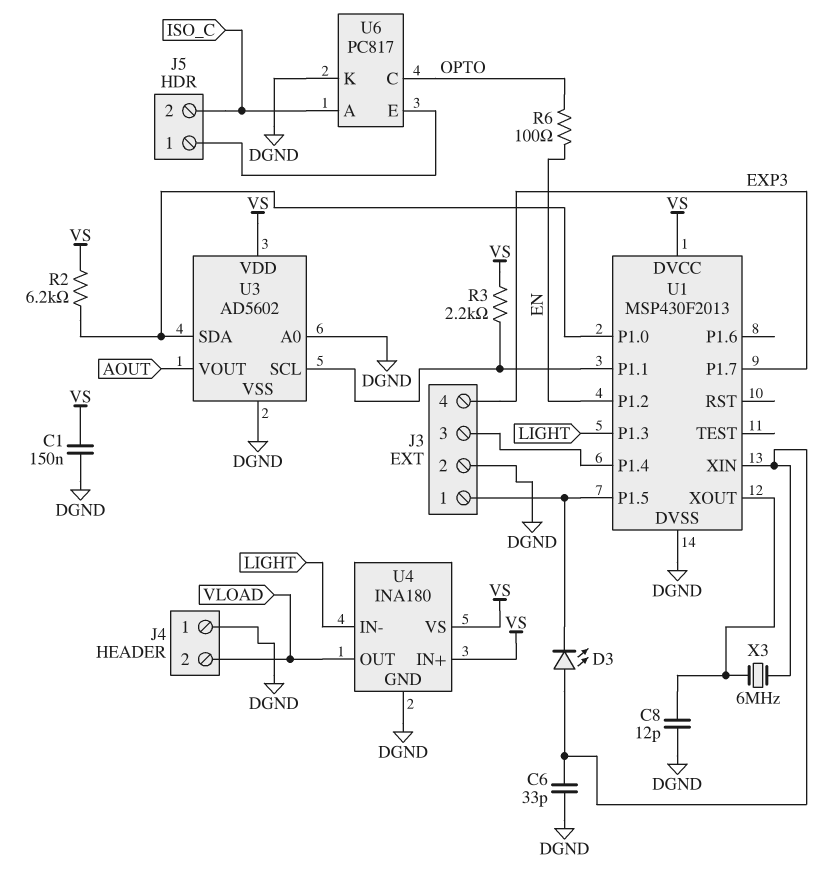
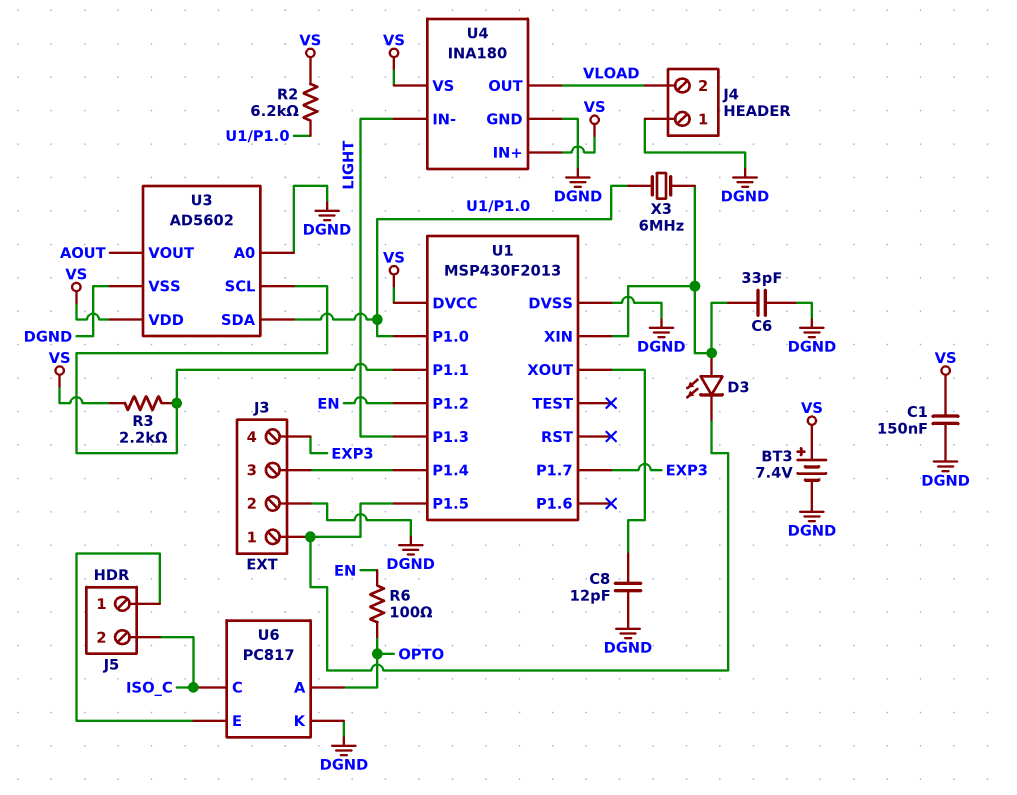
BT3: none -> 7.4V (plus VS, minus DGND)
U6 pin A: ISO_C -> OPTO
U6 pin C: OPTO -> ISO_C
X3: 6MHz (U1/XIN, U1/XOUT) -> 6MHz (U1/P1.0, U1/XIN)

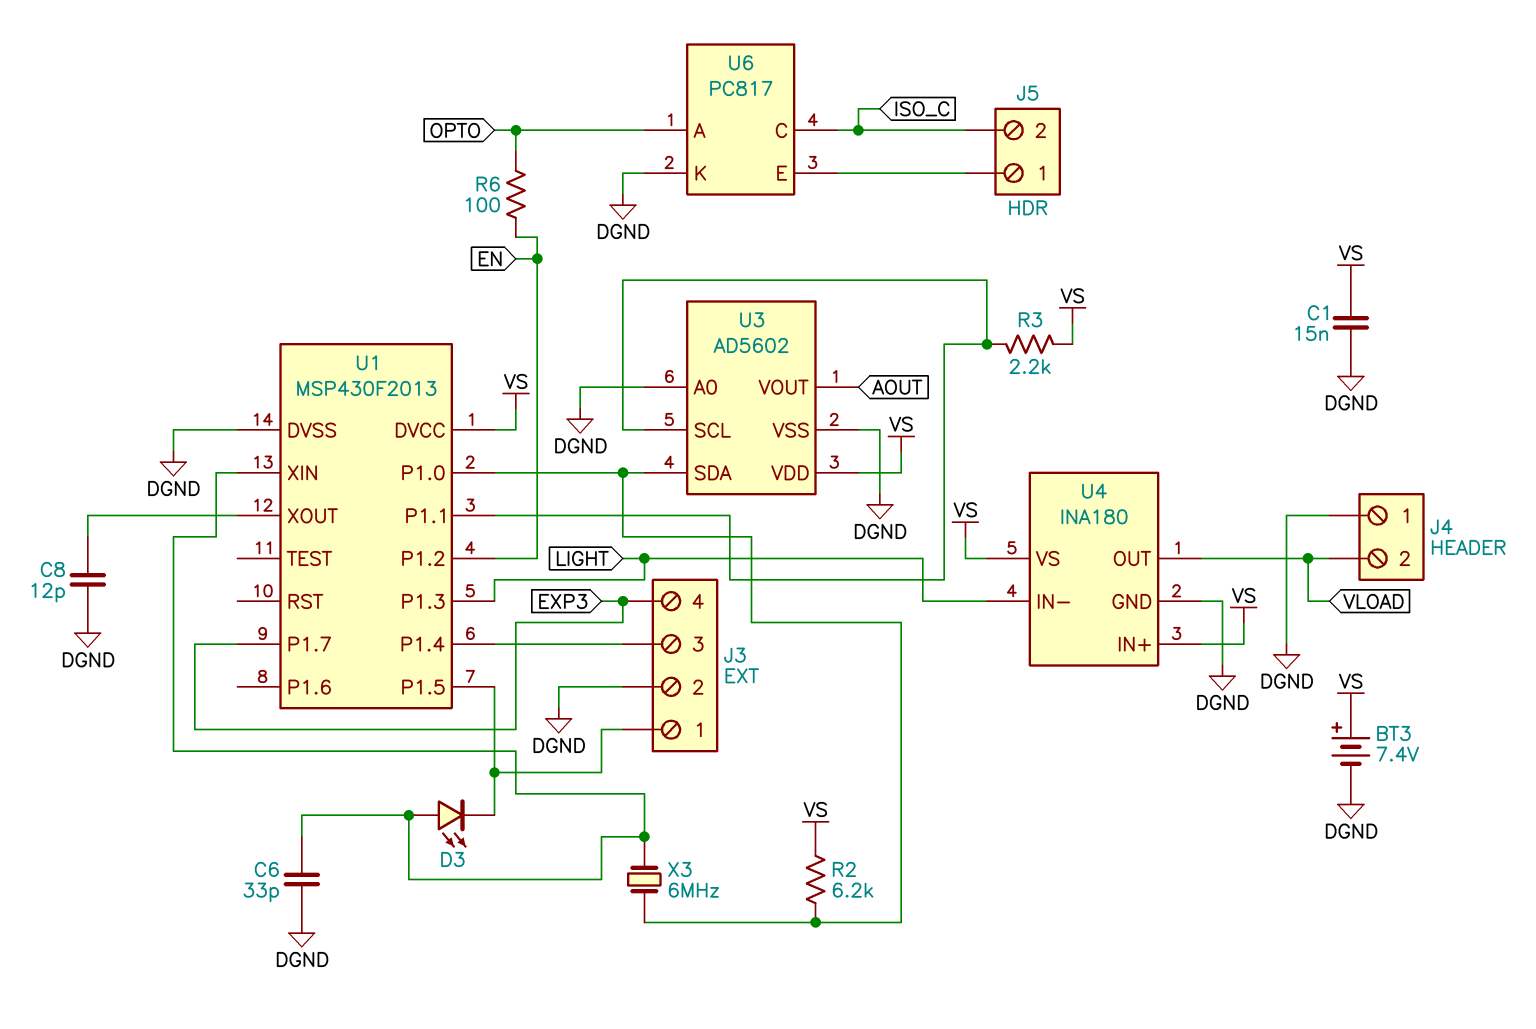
C1: 150nF (DGND, VS) -> 15nF (DGND, VS)

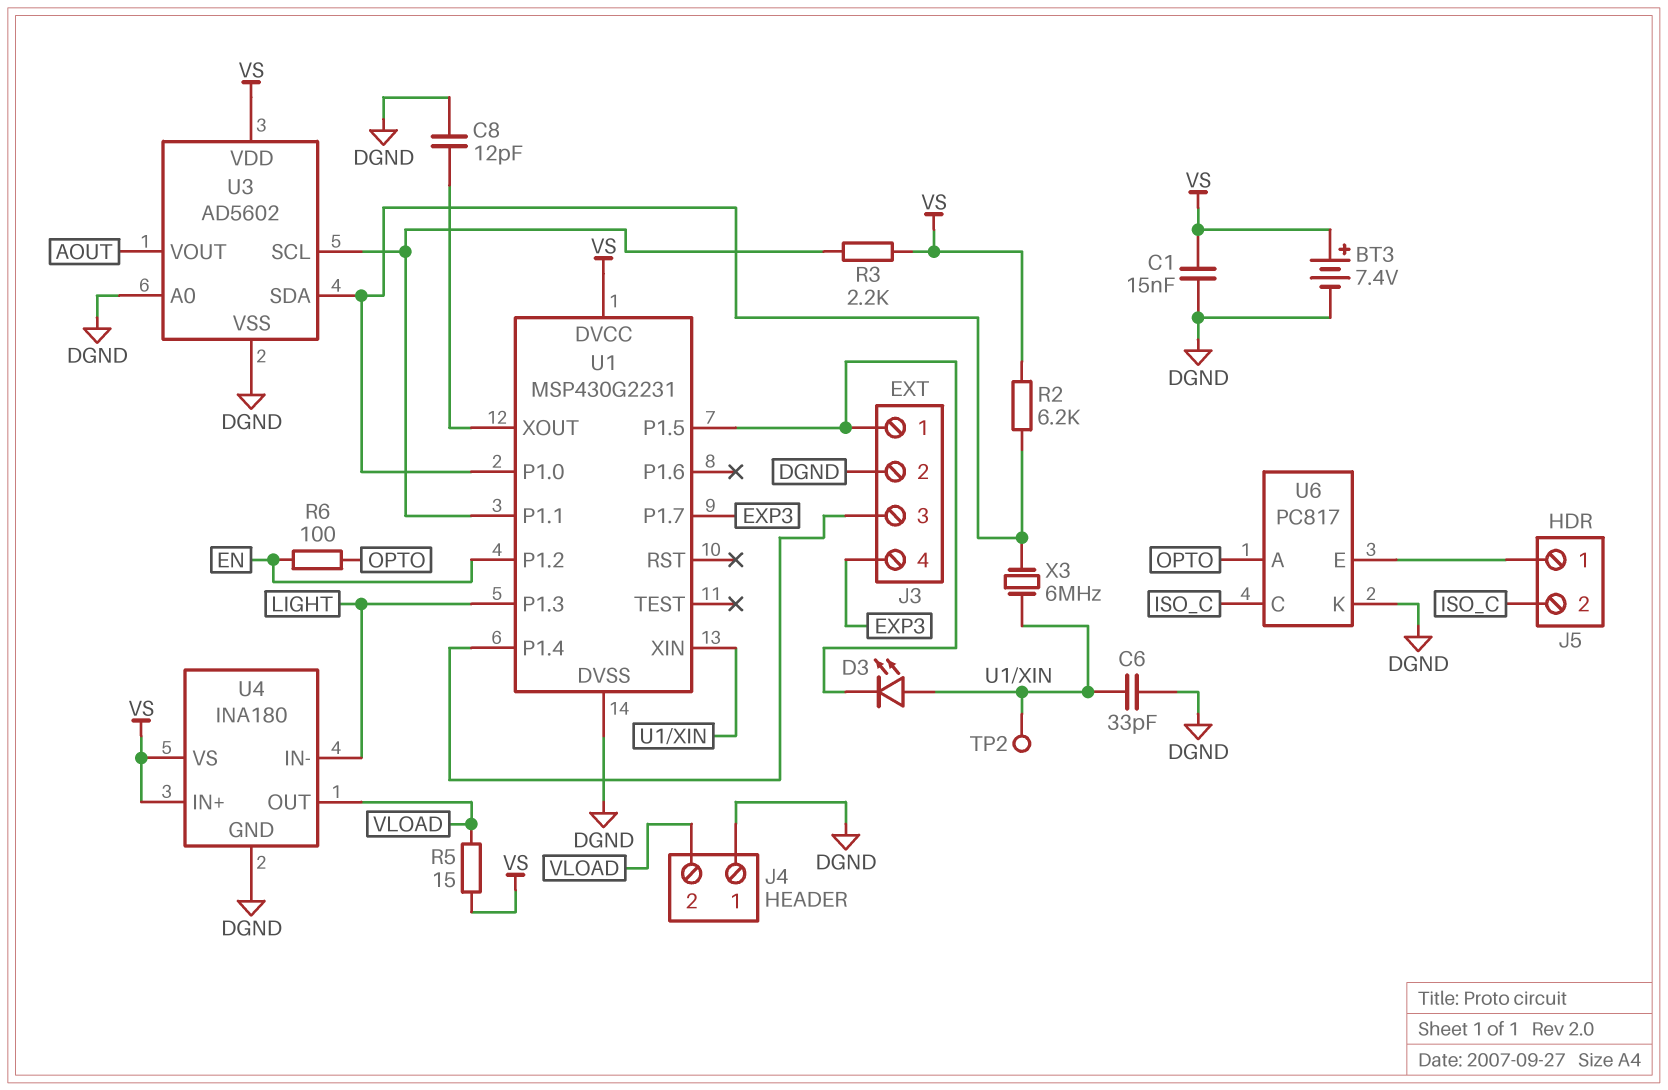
R5: none -> 15 (VLOAD, VS)
TP2: none -> test point (U1/XIN)
U1: MSP430F2013 -> MSP430G2231

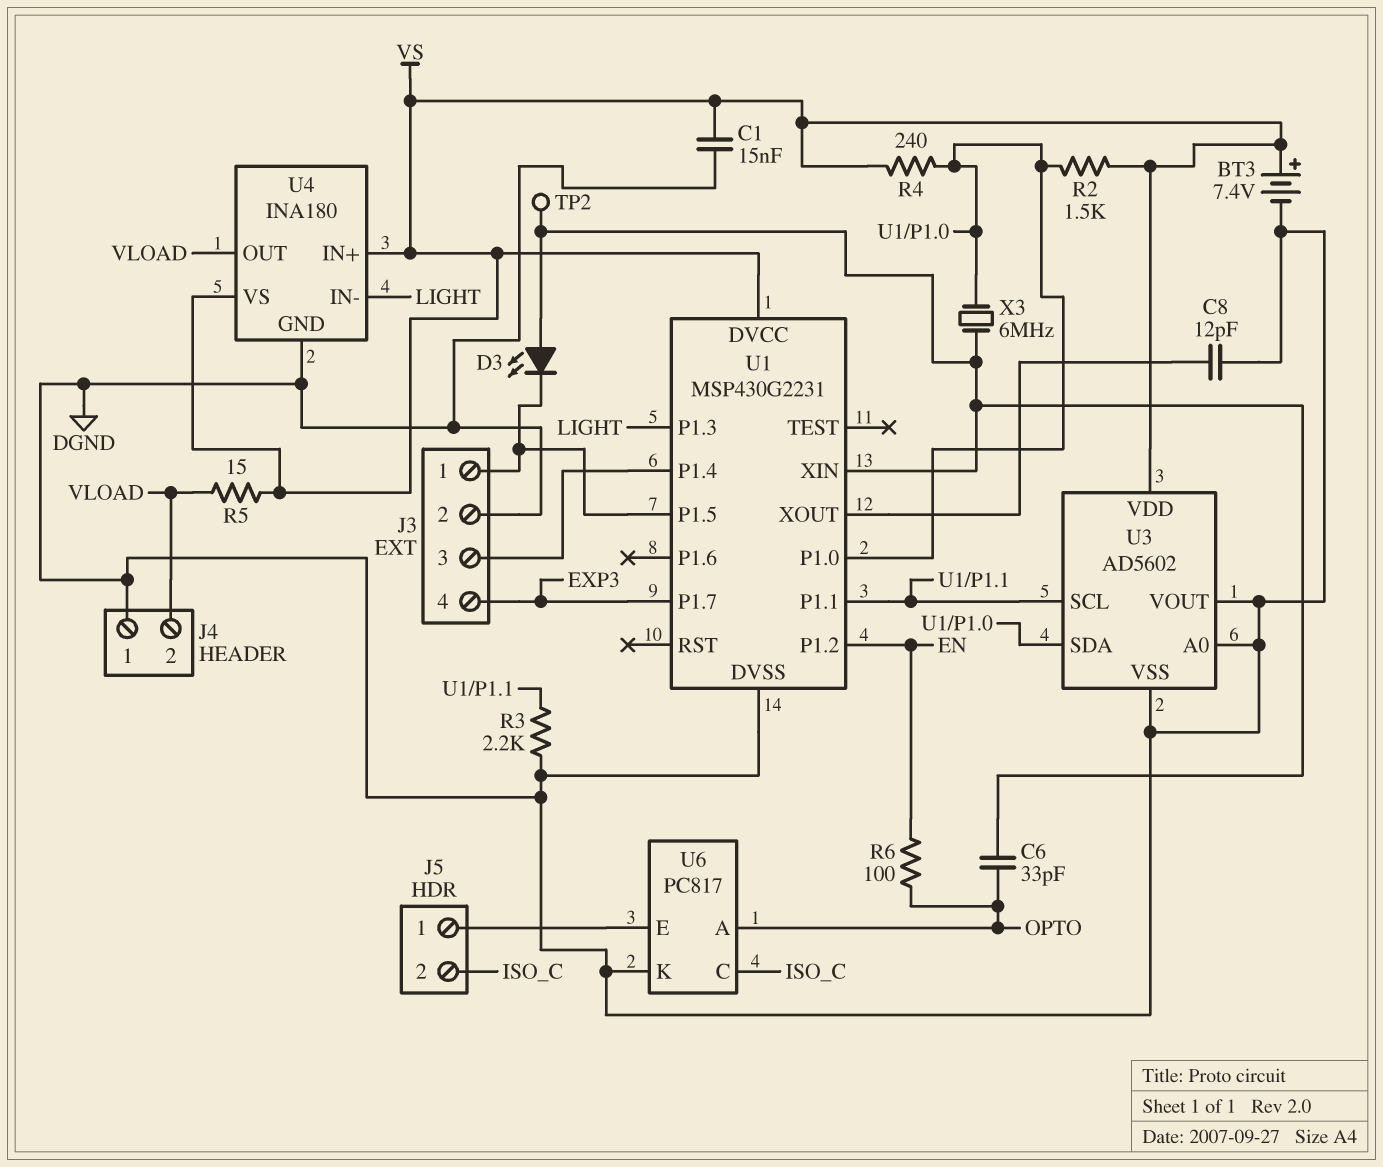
C6: 33pF (DGND, U1/XIN) -> 33pF (OPTO, U1/XIN)
R2: 6.2k (U1/P1.0, VS) -> 1.5k (U1/P1.0, VS)
R3: 2.2k (U1/P1.1, VS) -> 2.2k (DGND, U1/P1.1)
R4: none -> 240 (U1/P1.0, VS)
U3 pin VOUT: AOUT -> DGND

